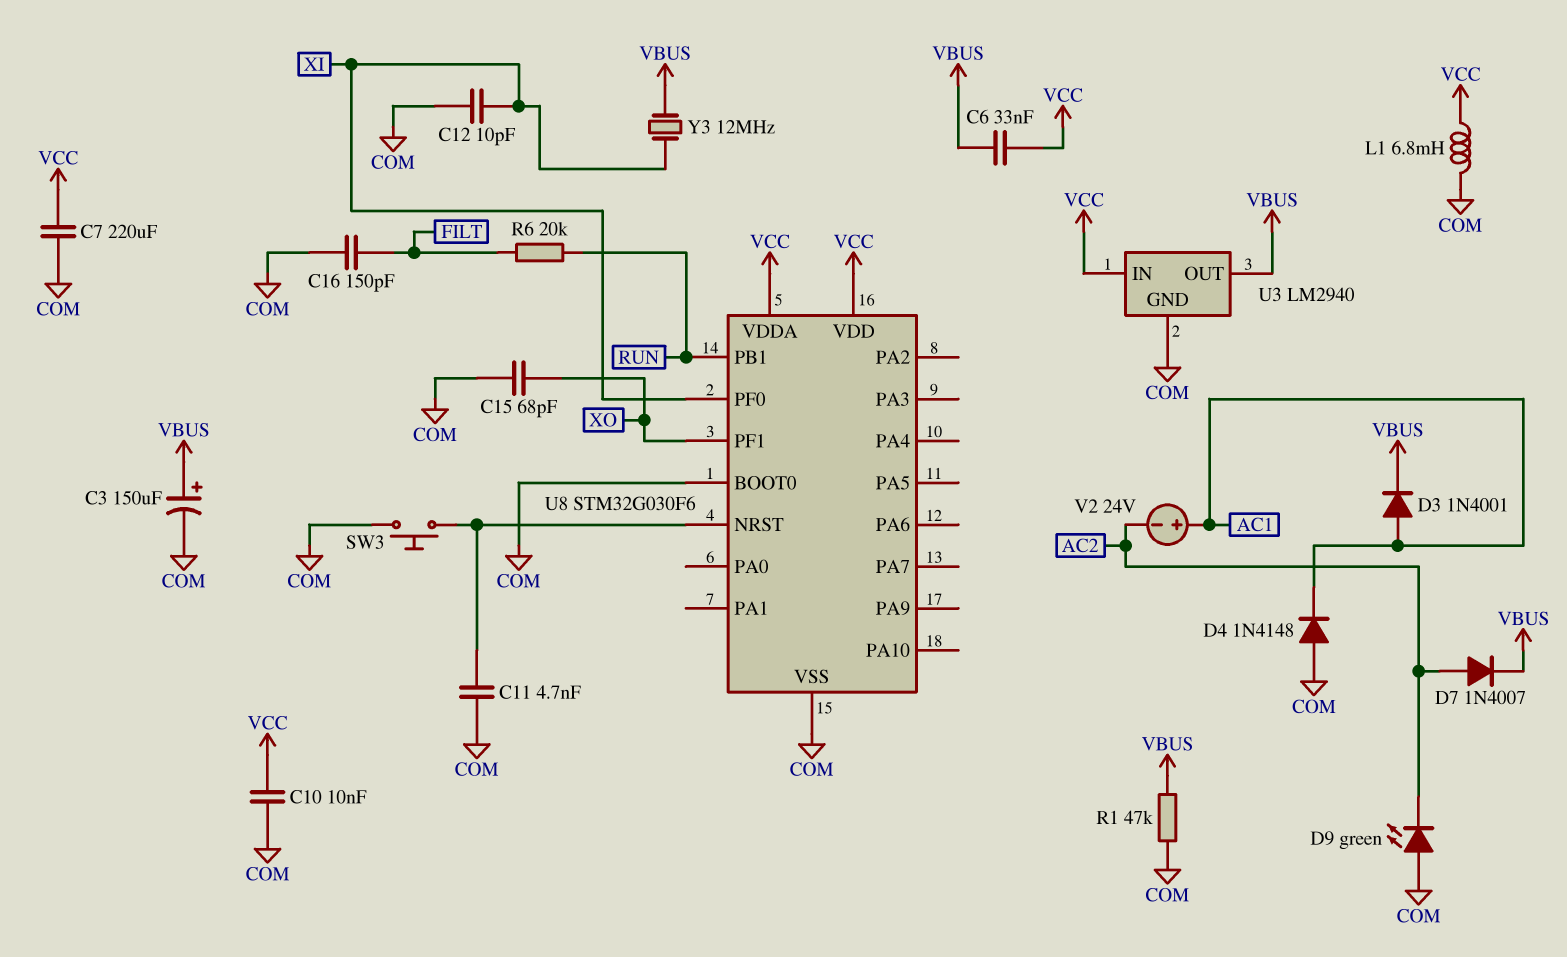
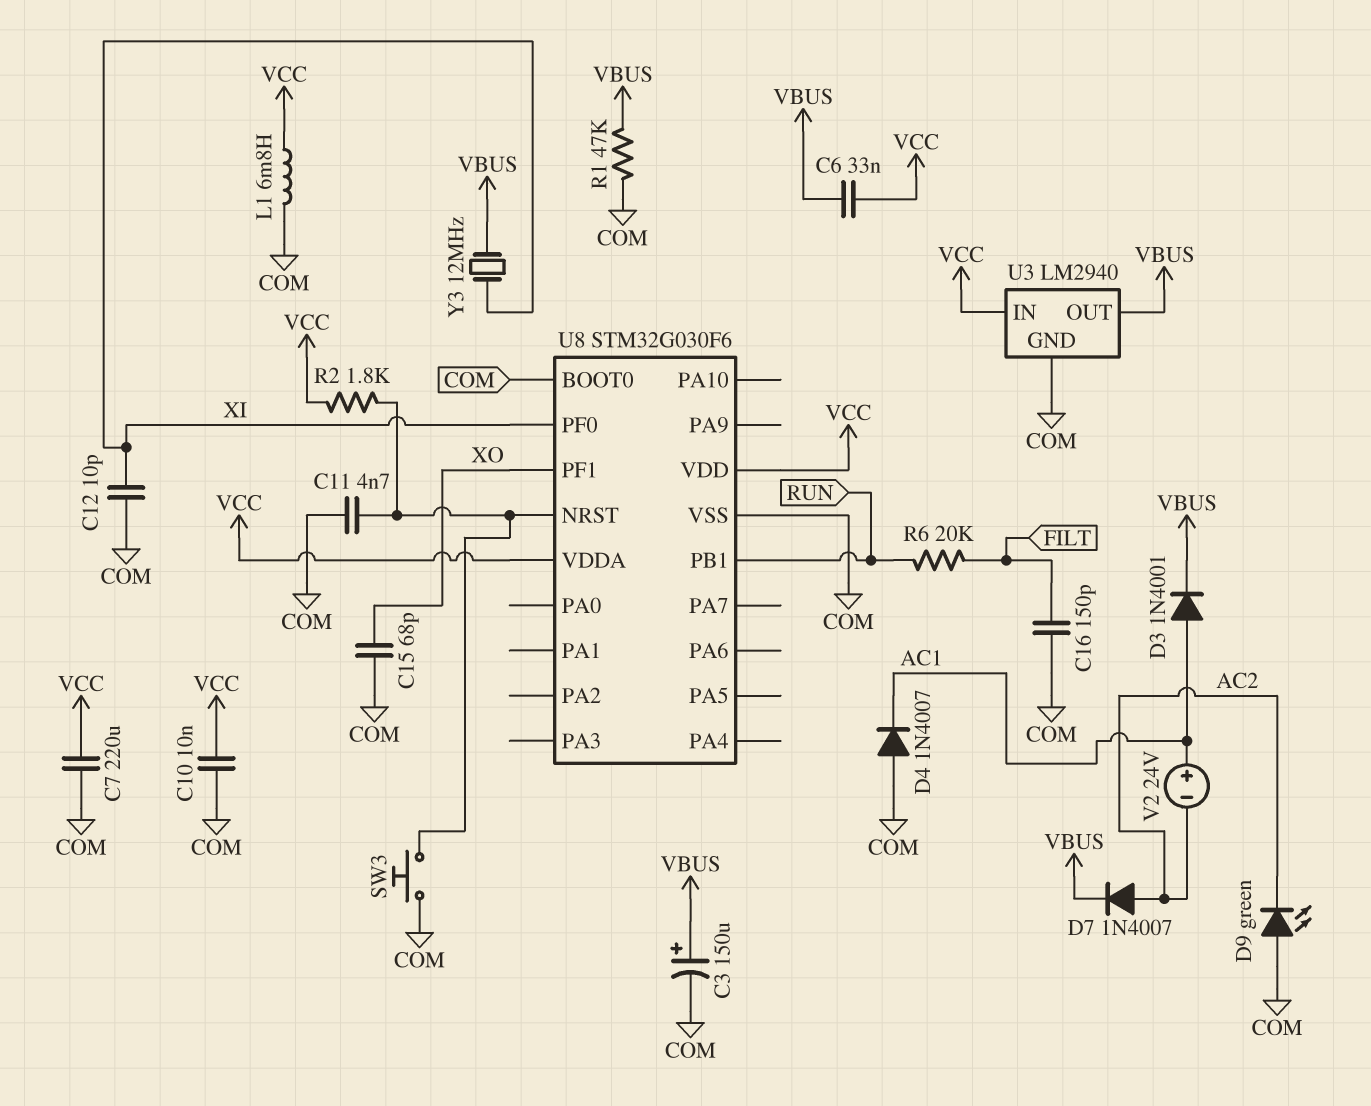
D4: diode 1N4148 (A COM, K AC1) -> diode 1N4007 (A COM, K AC1)
R2: none -> 1.8k (U8/NRST, VCC)

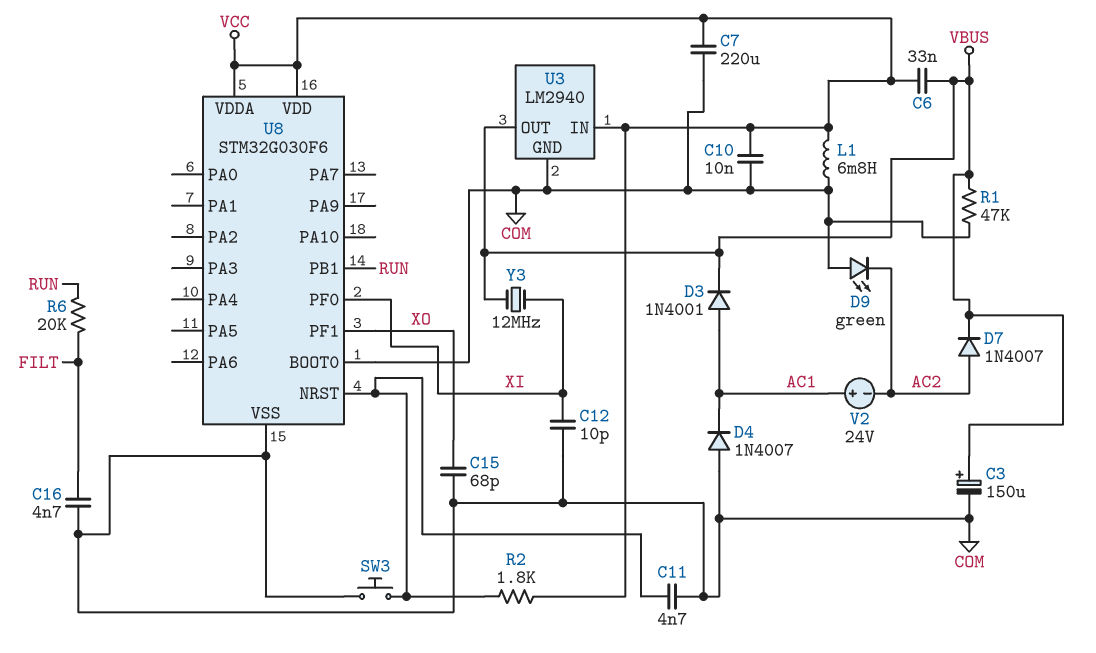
C16: 150pF (COM, FILT) -> 4.7nF (COM, FILT)

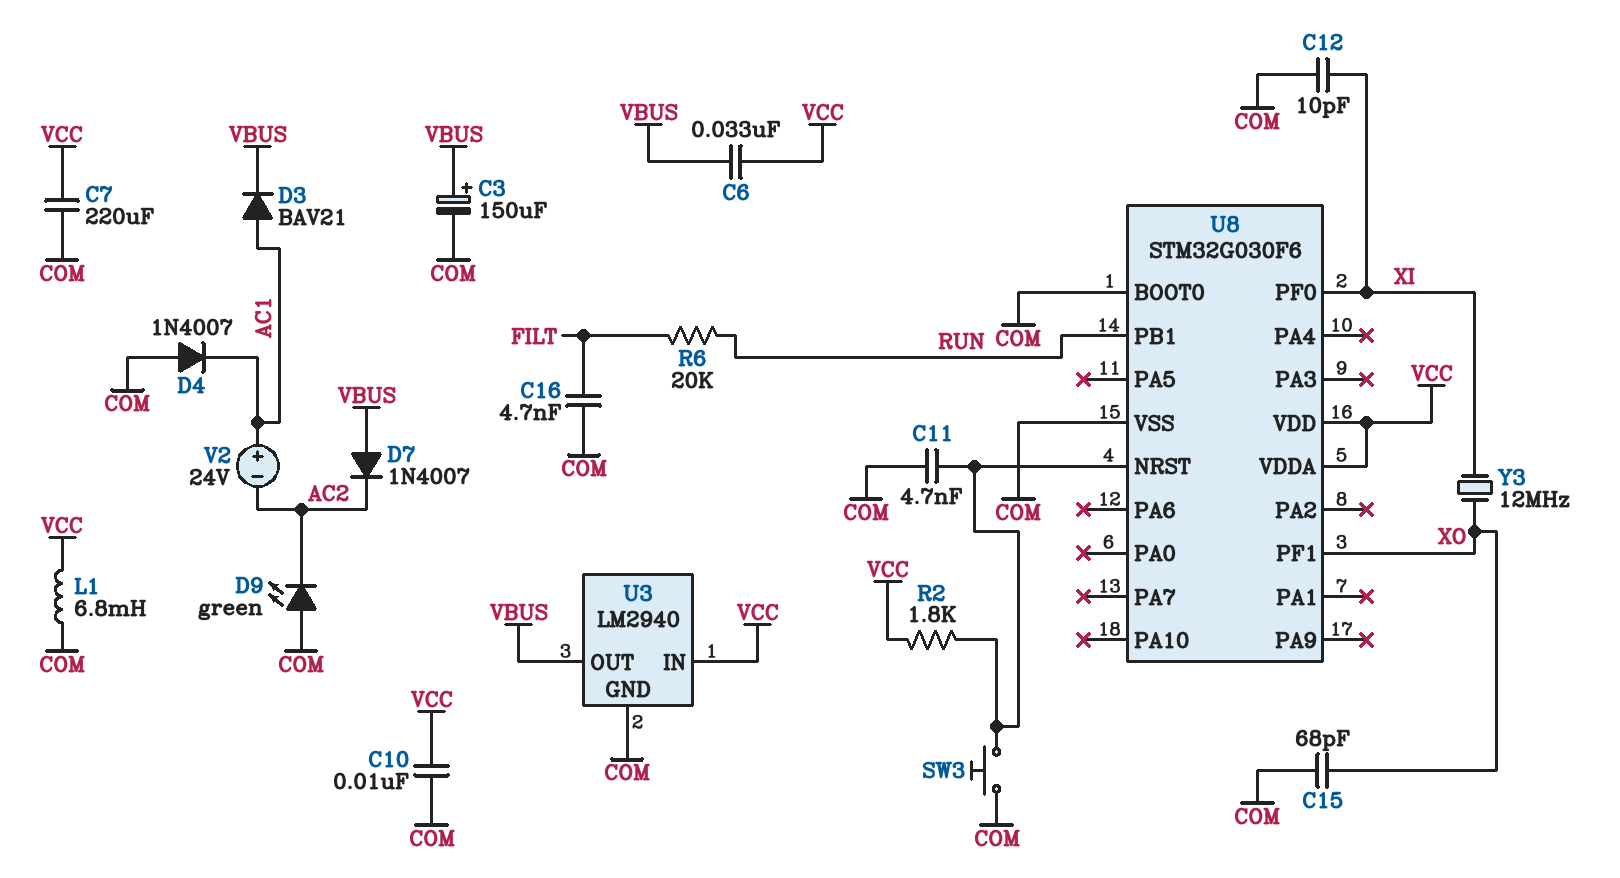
D3: diode 1N4001 (A AC1, K VBUS) -> diode BAV21 (A AC1, K VBUS)
D7: diode 1N4007 (A AC2, K VBUS) -> diode 1N4007 (A VBUS, K AC2)
R1: 47k (COM, VBUS) -> none
Y3: 12MHz (VBUS, XI) -> 12MHz (XI, XO)

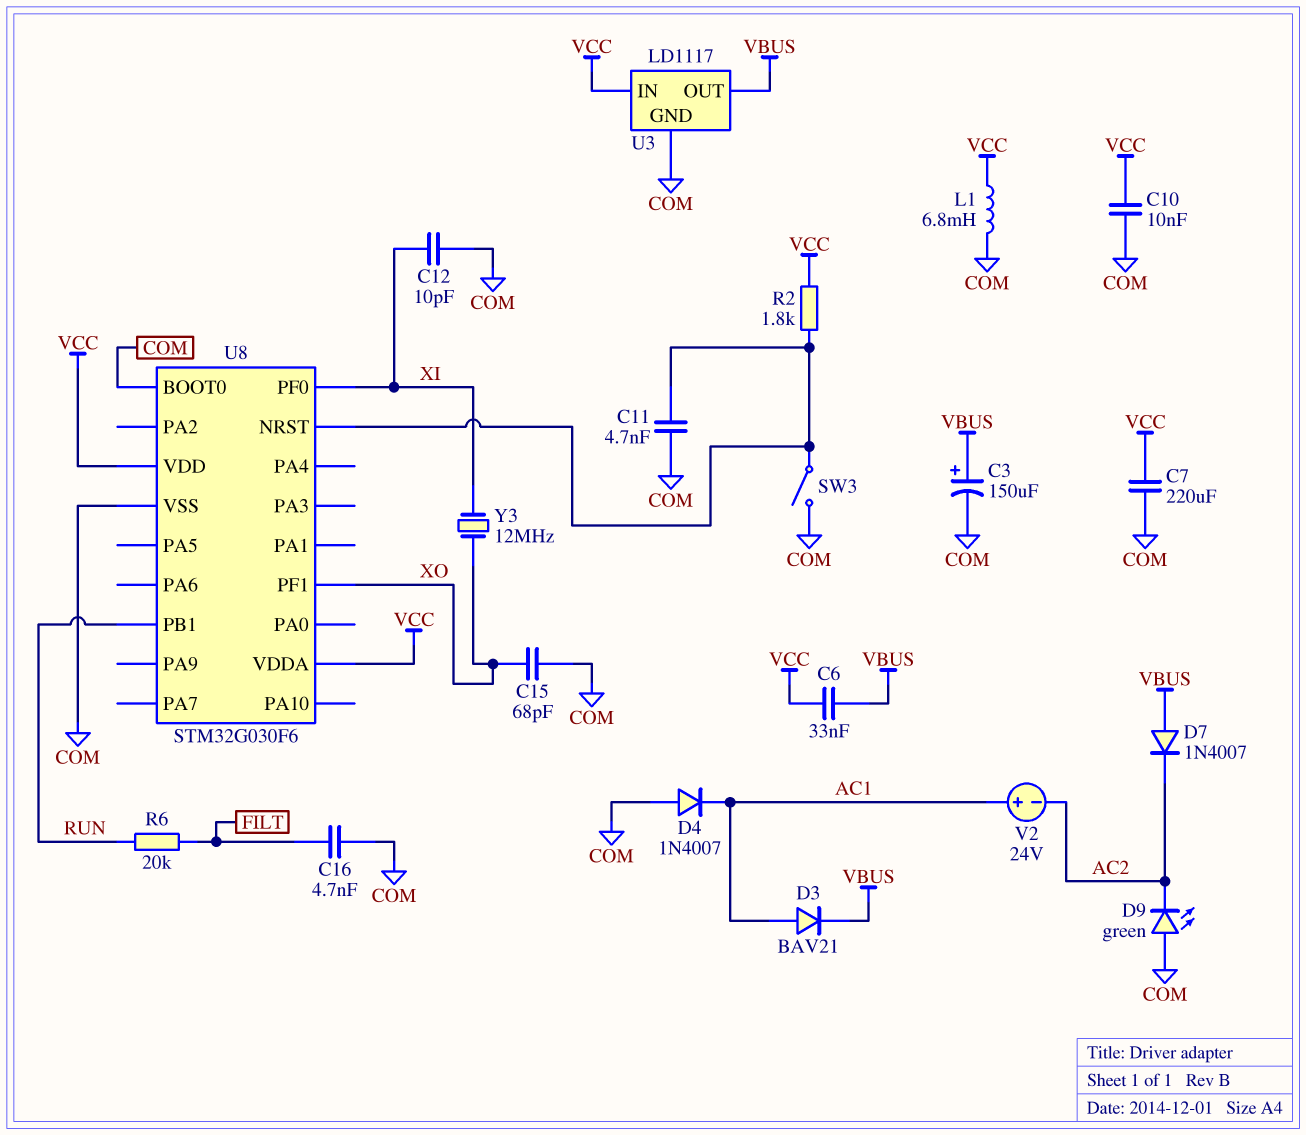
SW3: button (COM, U8/NRST) -> switch (COM, U8/NRST)
U3: LM2940 -> LD1117

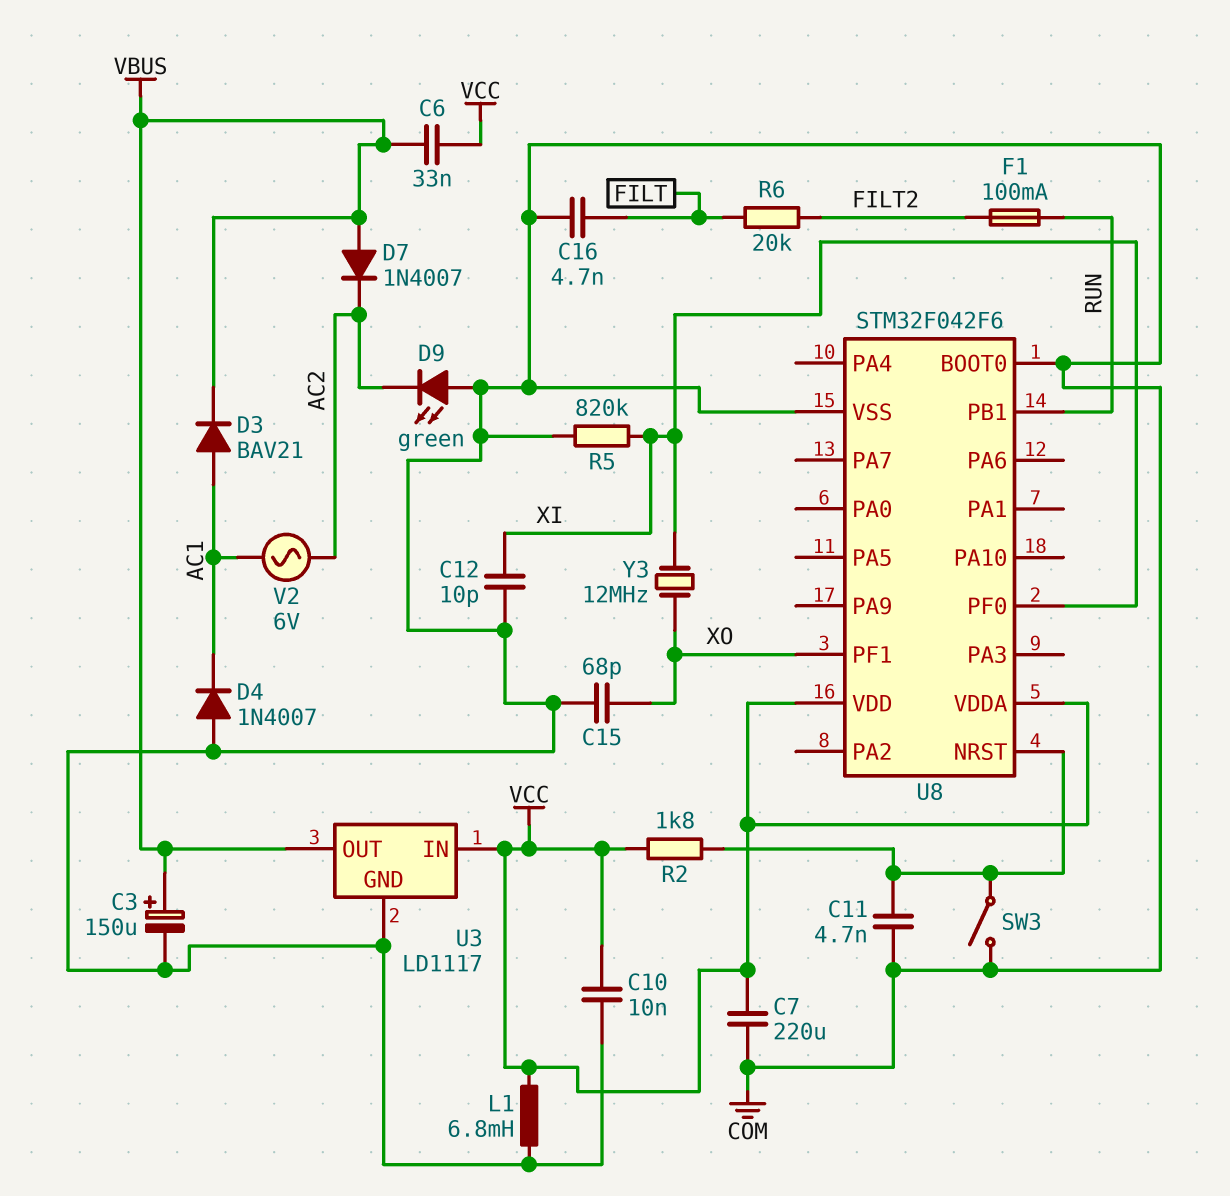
F1: none -> 100mA (FILT2, RUN)
R5: none -> 820k (COM, XI)
R6: 20k (FILT, RUN) -> 20k (FILT, FILT2)
U8: STM32G030F6 -> STM32F042F6
V2: 24V (plus AC1, minus AC2) -> AC 6V (AC1, AC2)

